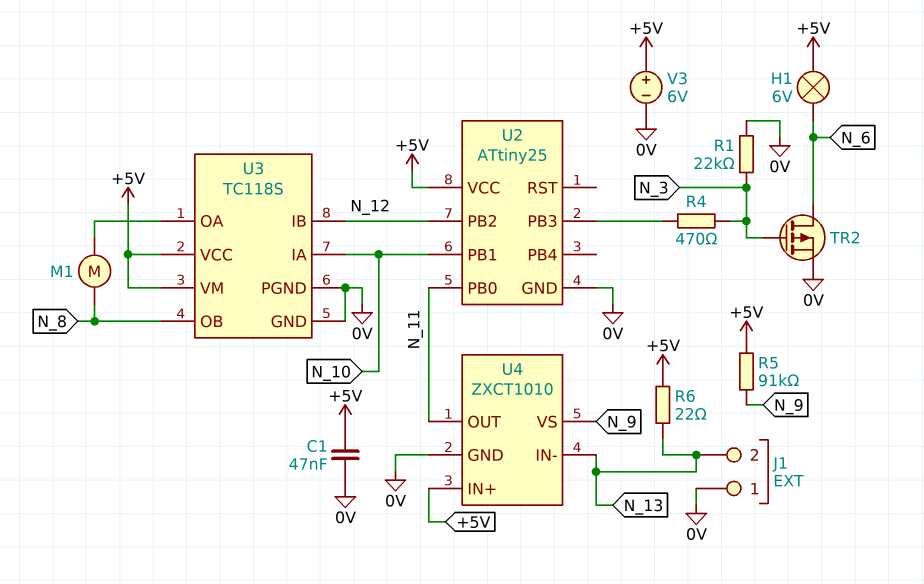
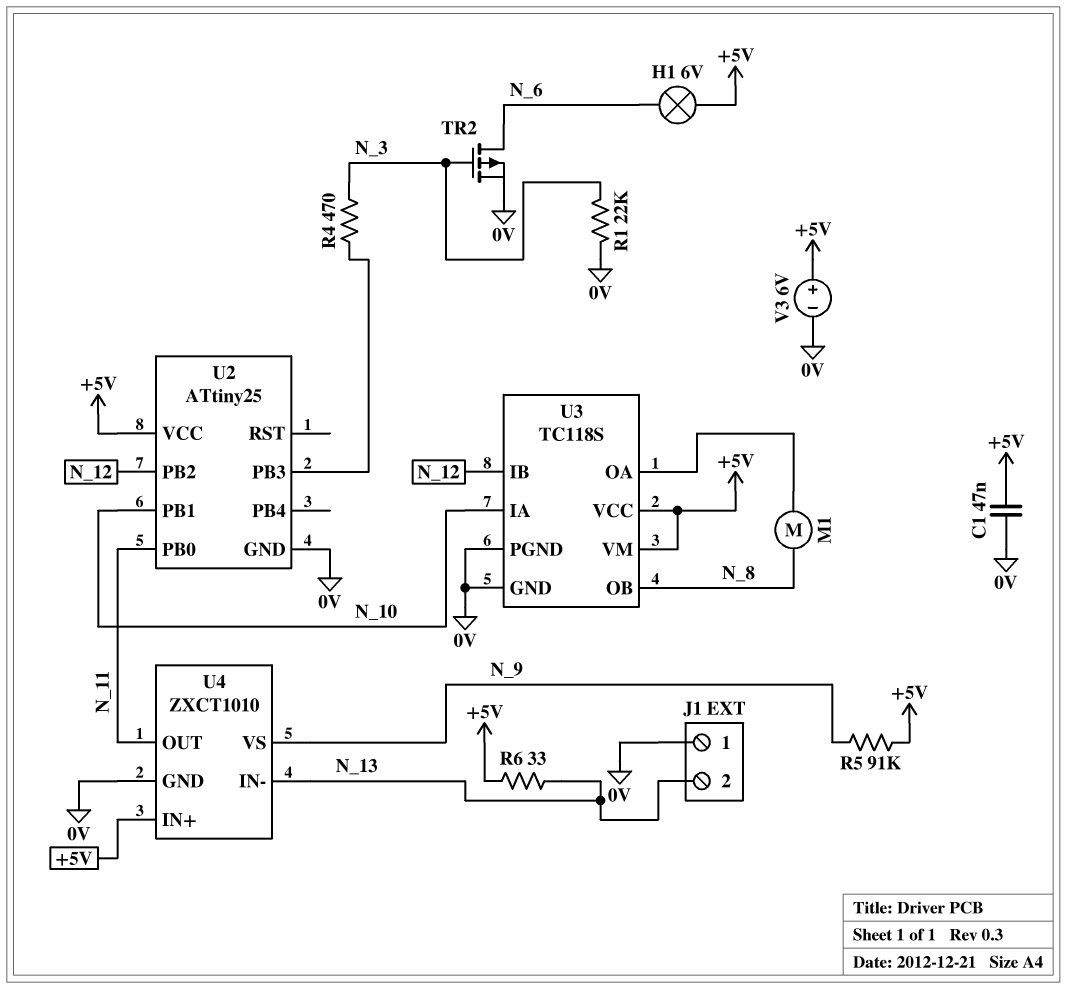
R6: 22 (+5V, N_13) -> 33 (+5V, N_13)

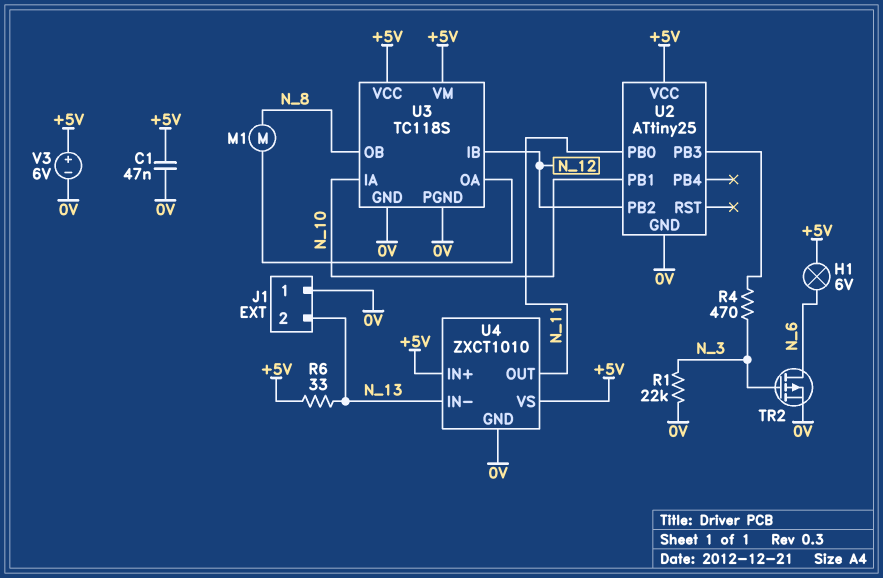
R5: 91k (+5V, N_9) -> none
U4 pin VS: N_9 -> +5V

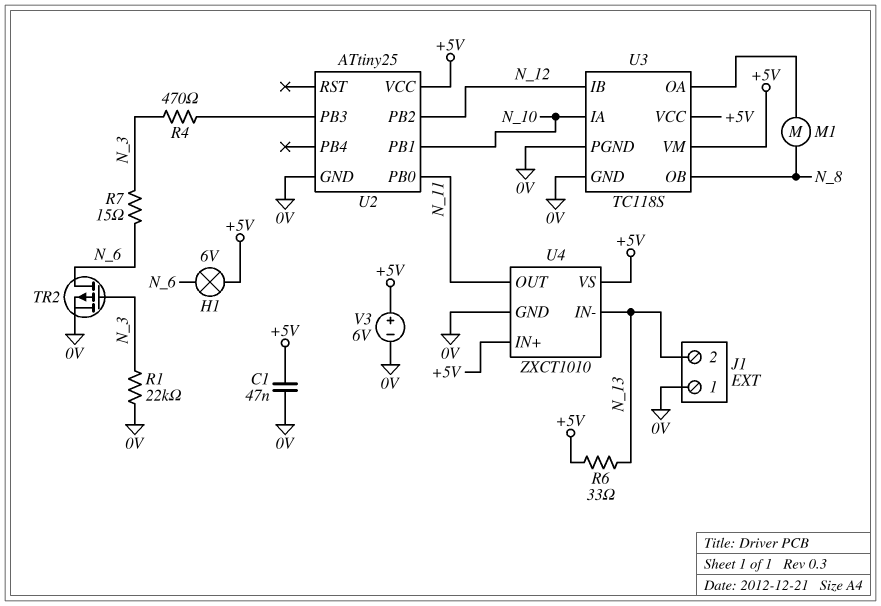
R7: none -> 15 (N_3, N_6)

